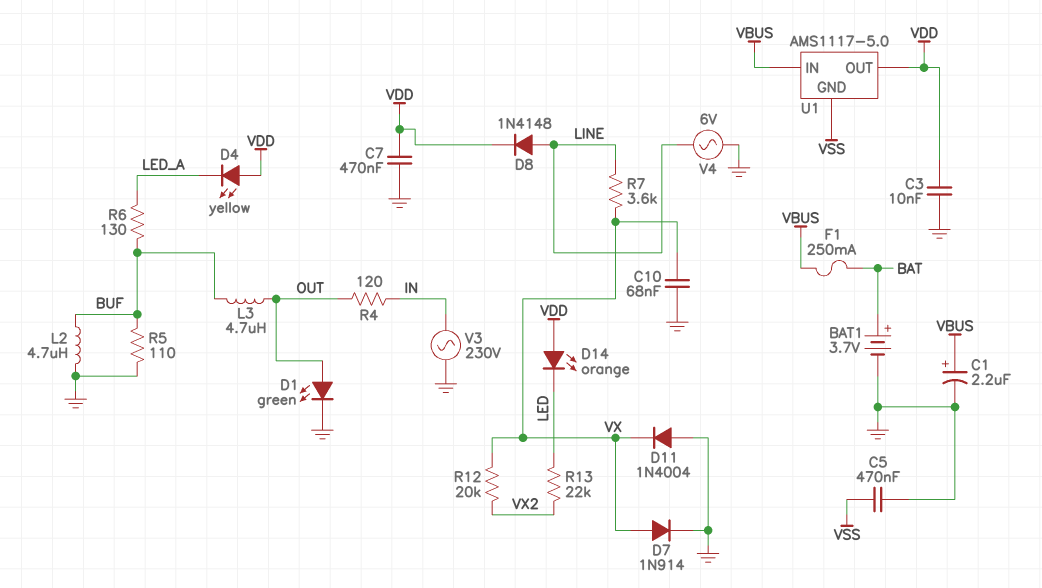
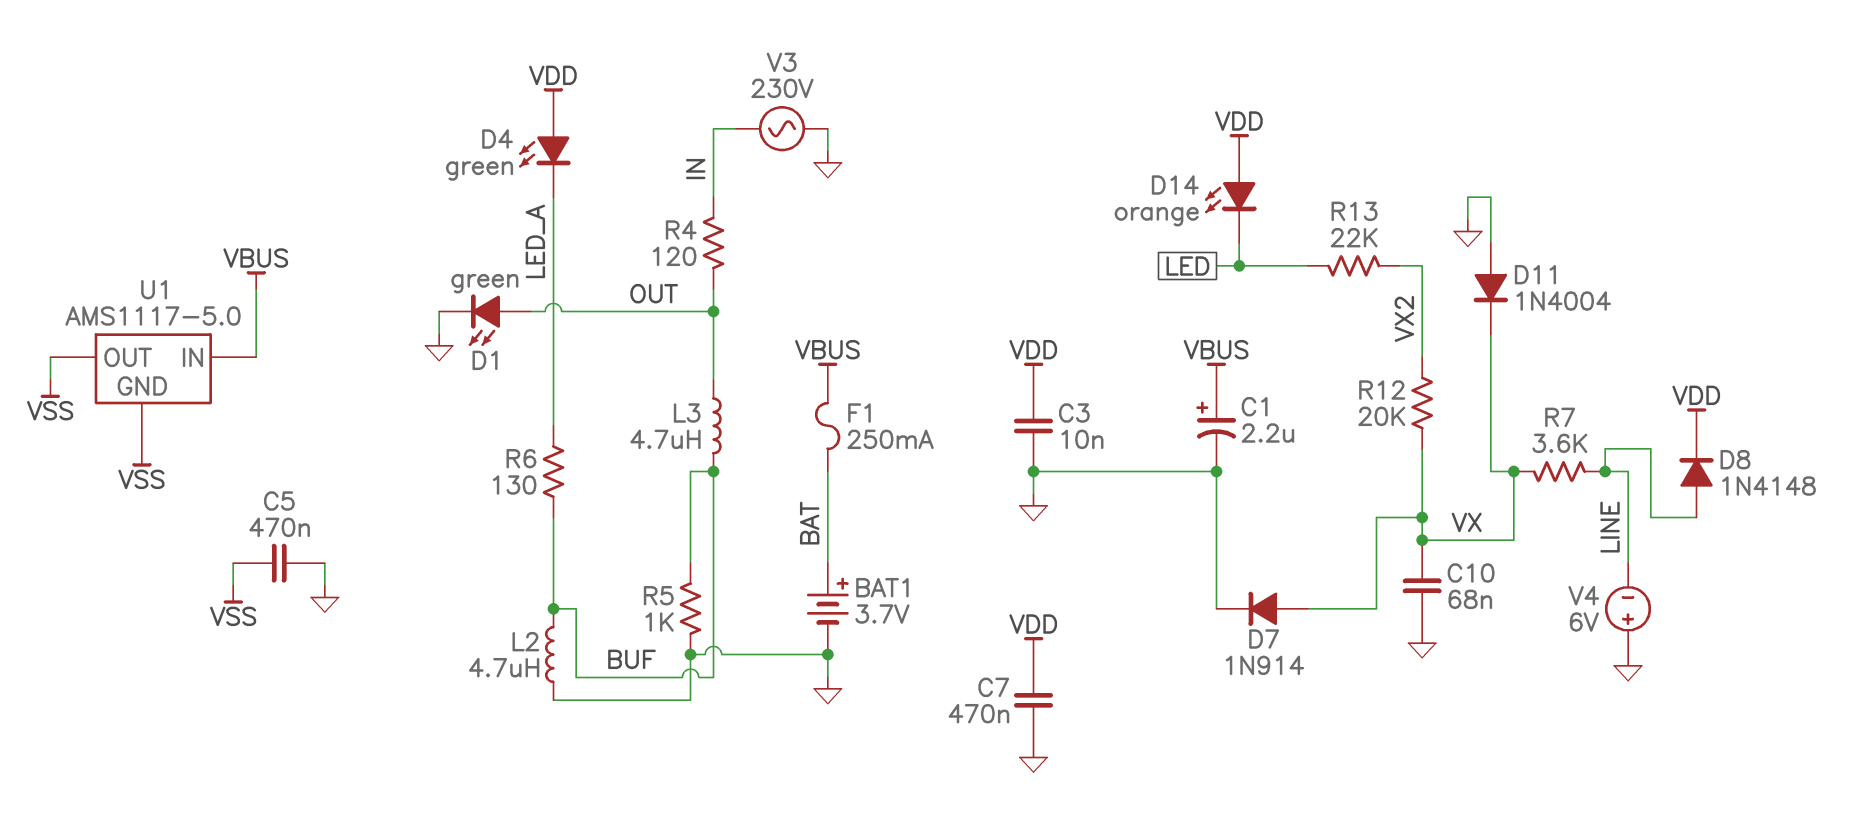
D4: LED yellow (A VDD, K LED_A) -> LED green (A VDD, K LED_A)
R5: 110 (BUF, GND) -> 1k (BUF, GND)
U1 pin OUT: VDD -> VSS
V4: AC 6V (GND, LINE) -> 6V (plus GND, minus LINE)

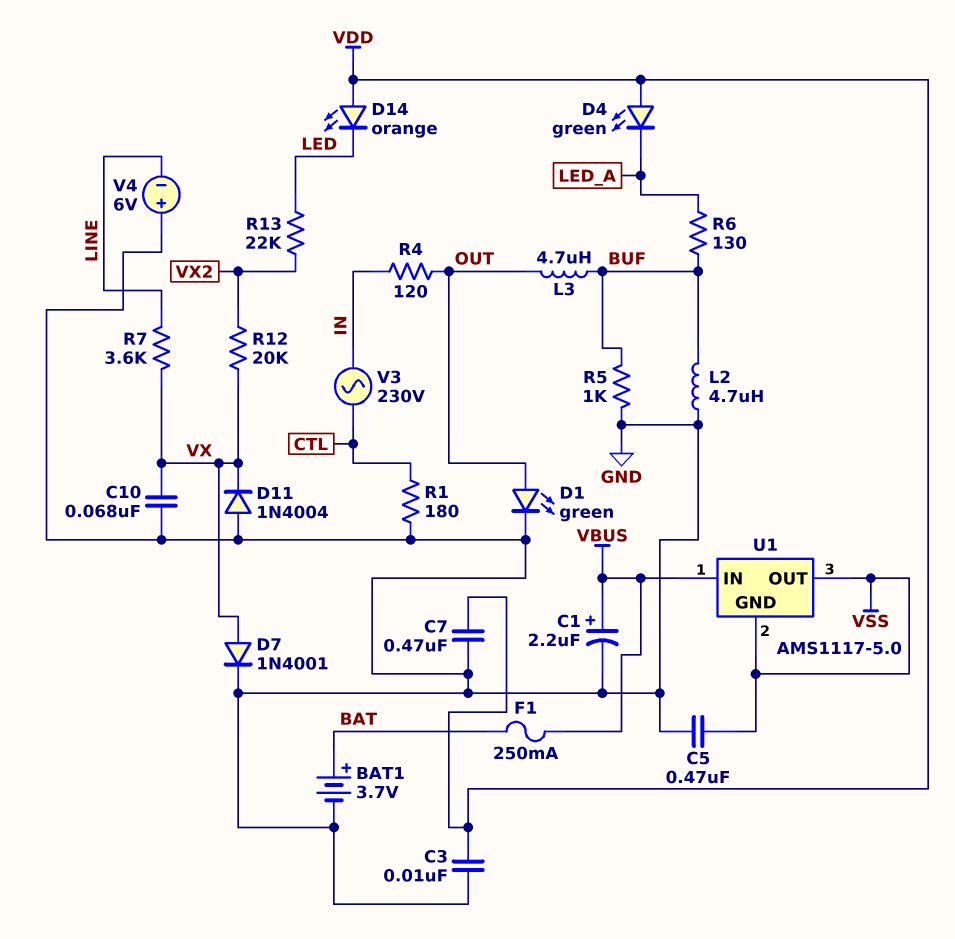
D7: diode 1N914 (A VX, K GND) -> diode 1N4001 (A VX, K GND)
D8: diode 1N4148 (A LINE, K VDD) -> none
R1: none -> 180 (CTL, GND)
V3: AC 230V (GND, IN) -> AC 230V (CTL, IN)

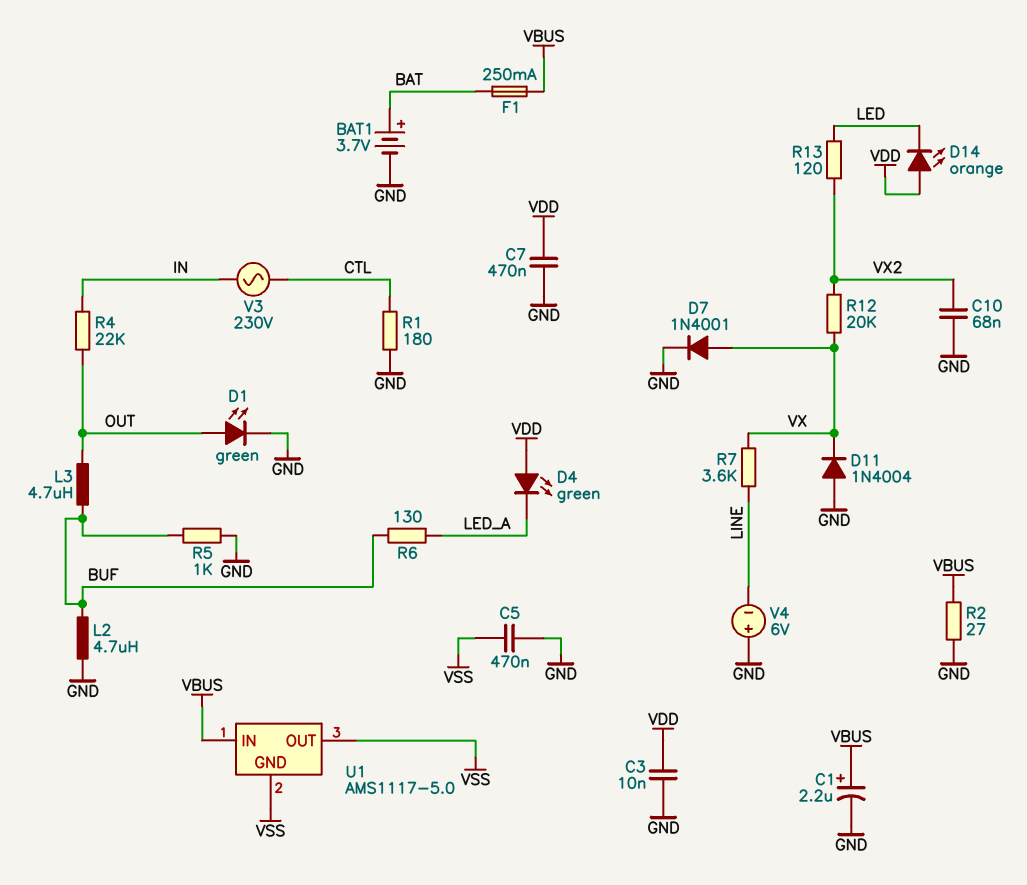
C10: 68nF (GND, VX) -> 68nF (GND, VX2)
R2: none -> 27 (GND, VBUS)
R4: 120 (IN, OUT) -> 22k (IN, OUT)
R13: 22k (LED, VX2) -> 120 (LED, VX2)

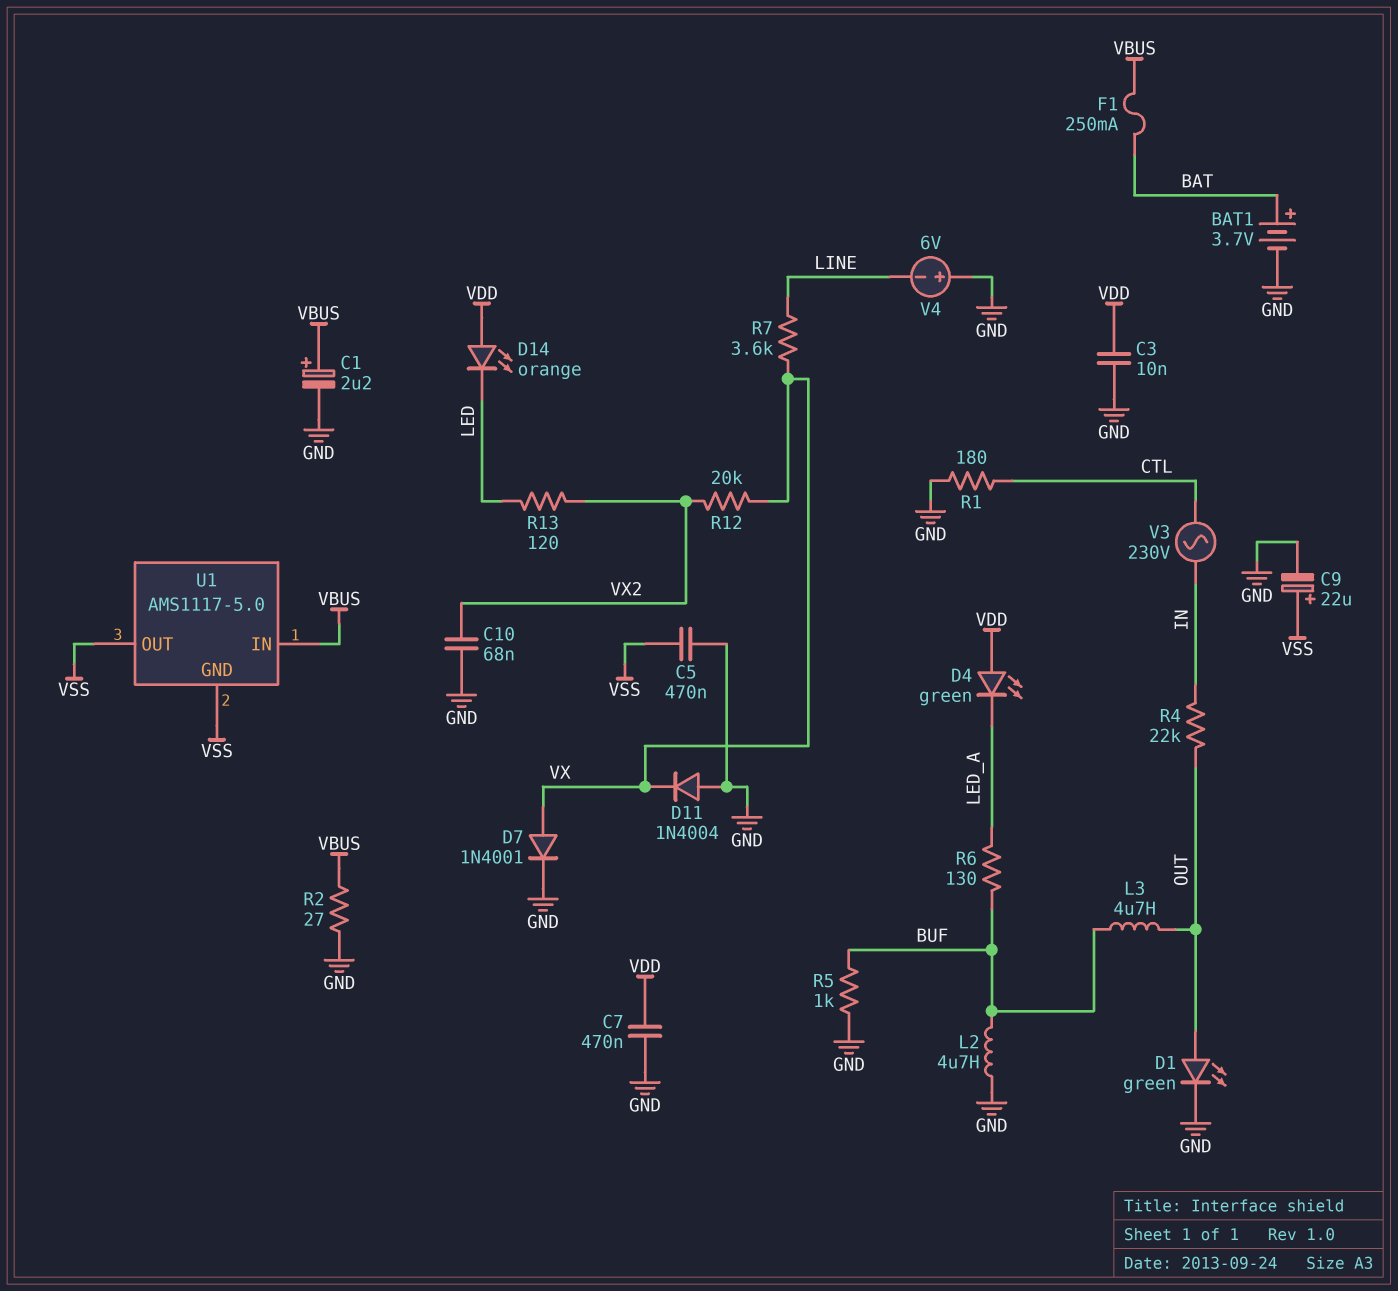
C9: none -> 22uF (plus VSS, minus GND)

